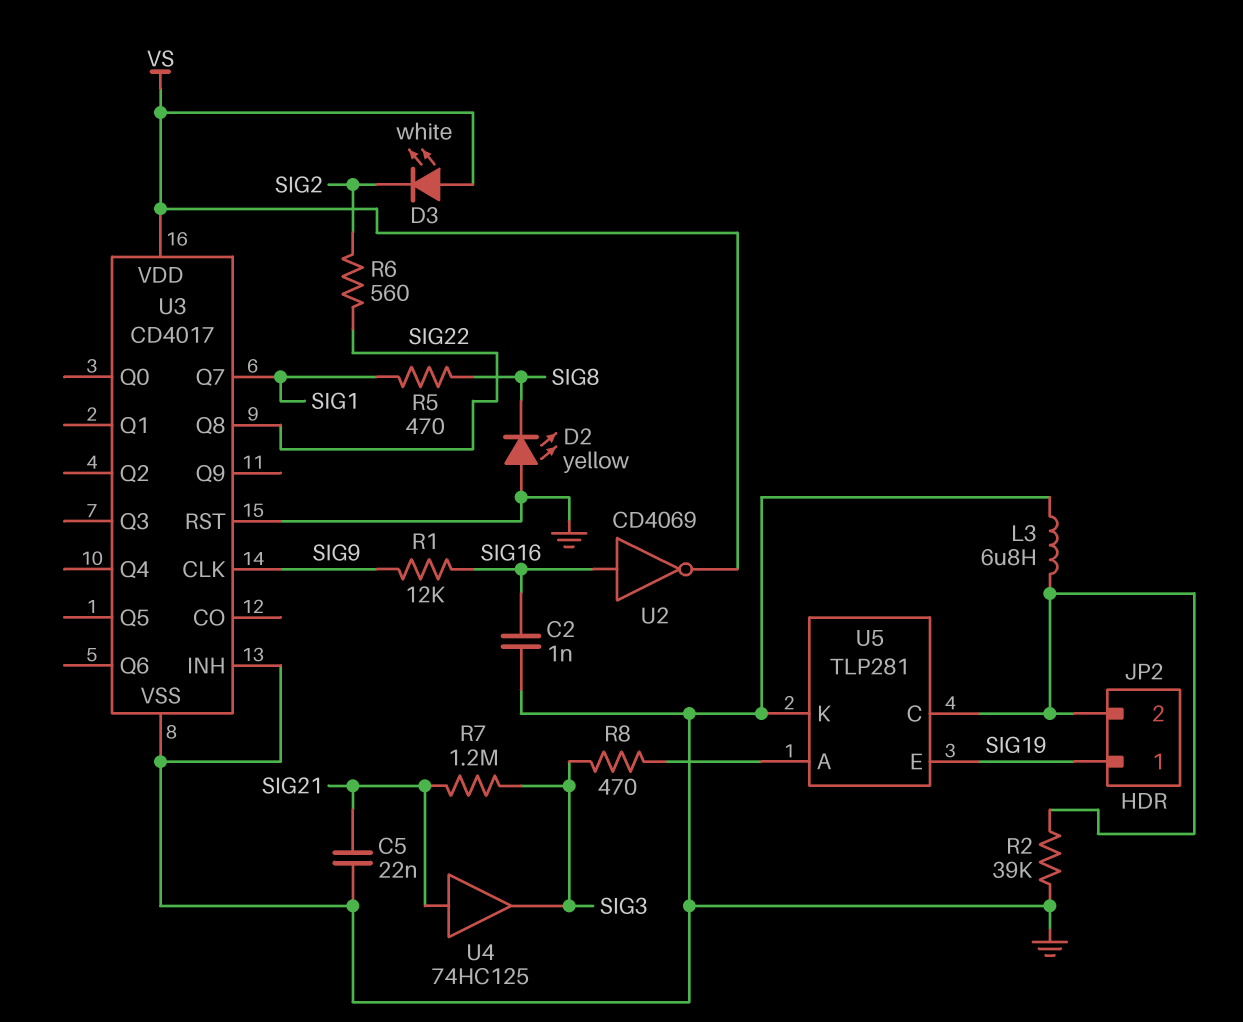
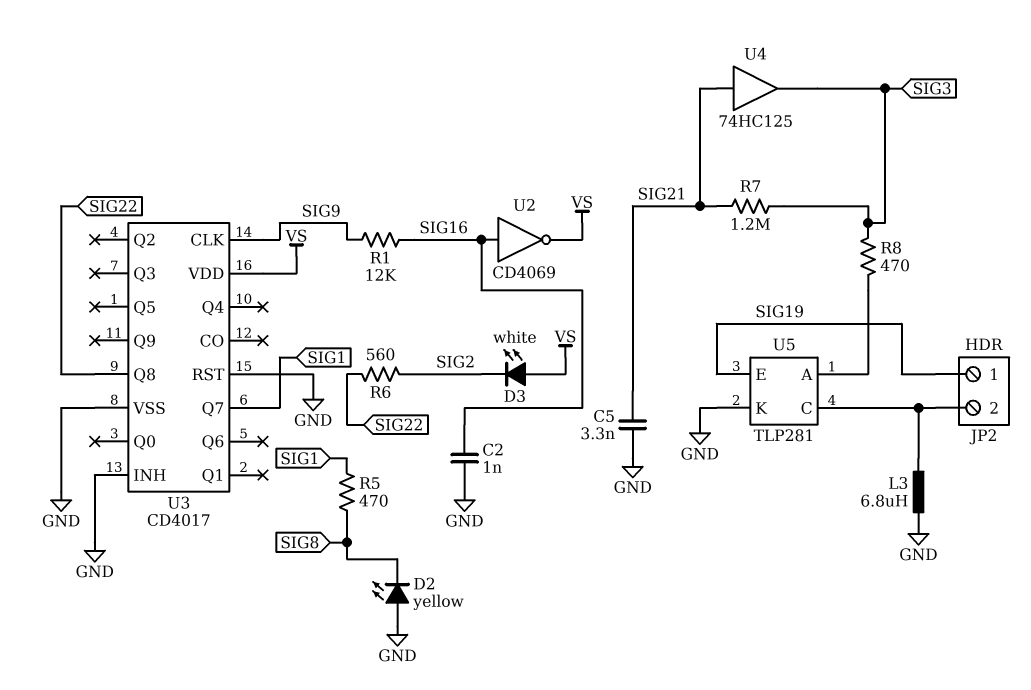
C5: 22nF (GND, SIG21) -> 3.3nF (GND, SIG21)
R2: 39k (GND, JP2/2) -> none

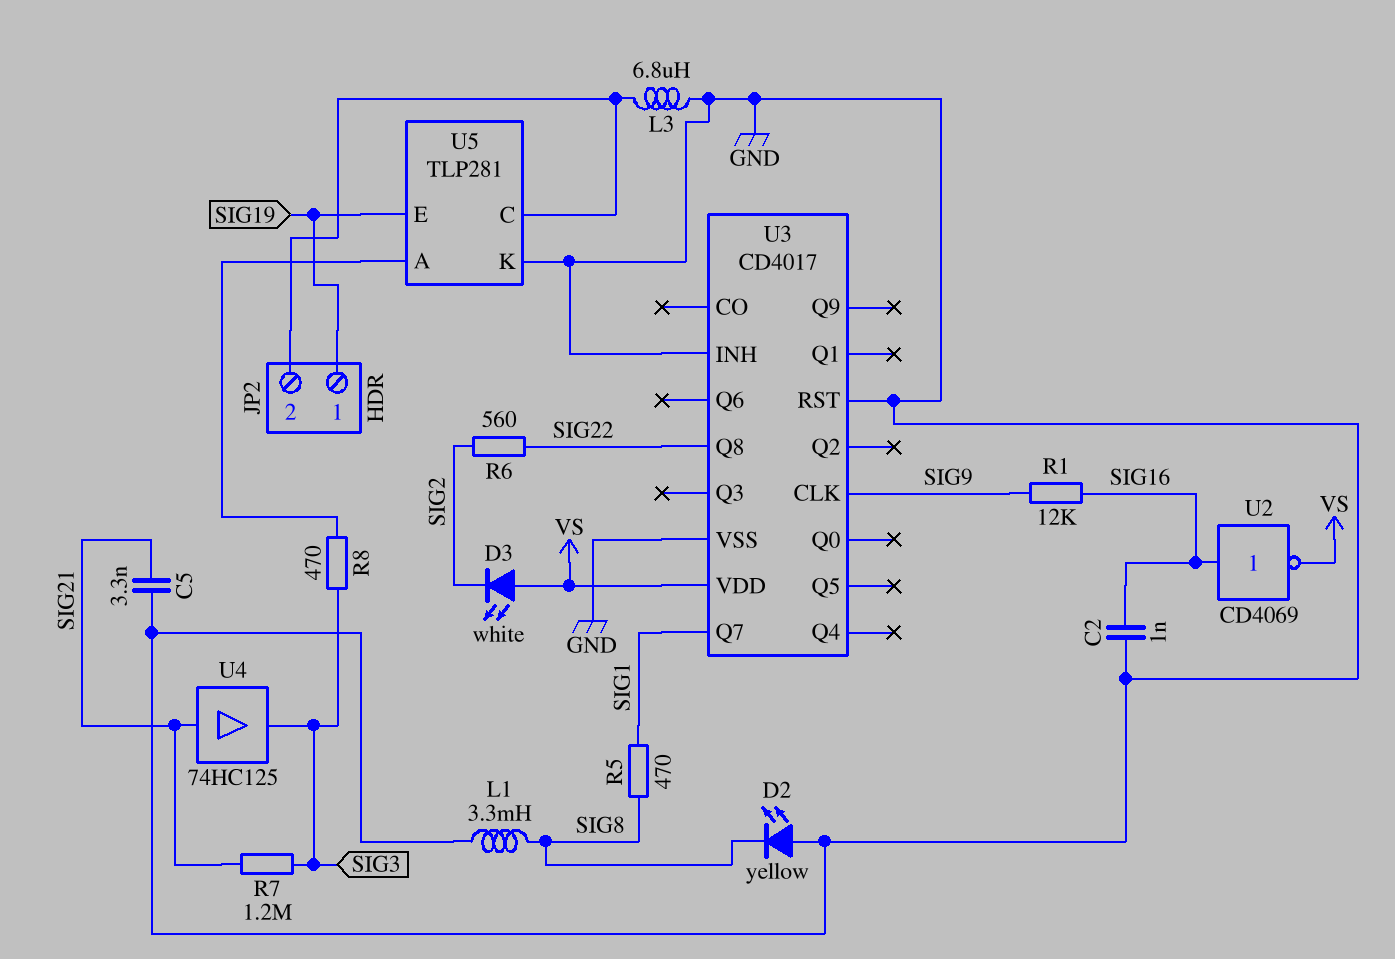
L1: none -> 3.3mH (GND, SIG8)

